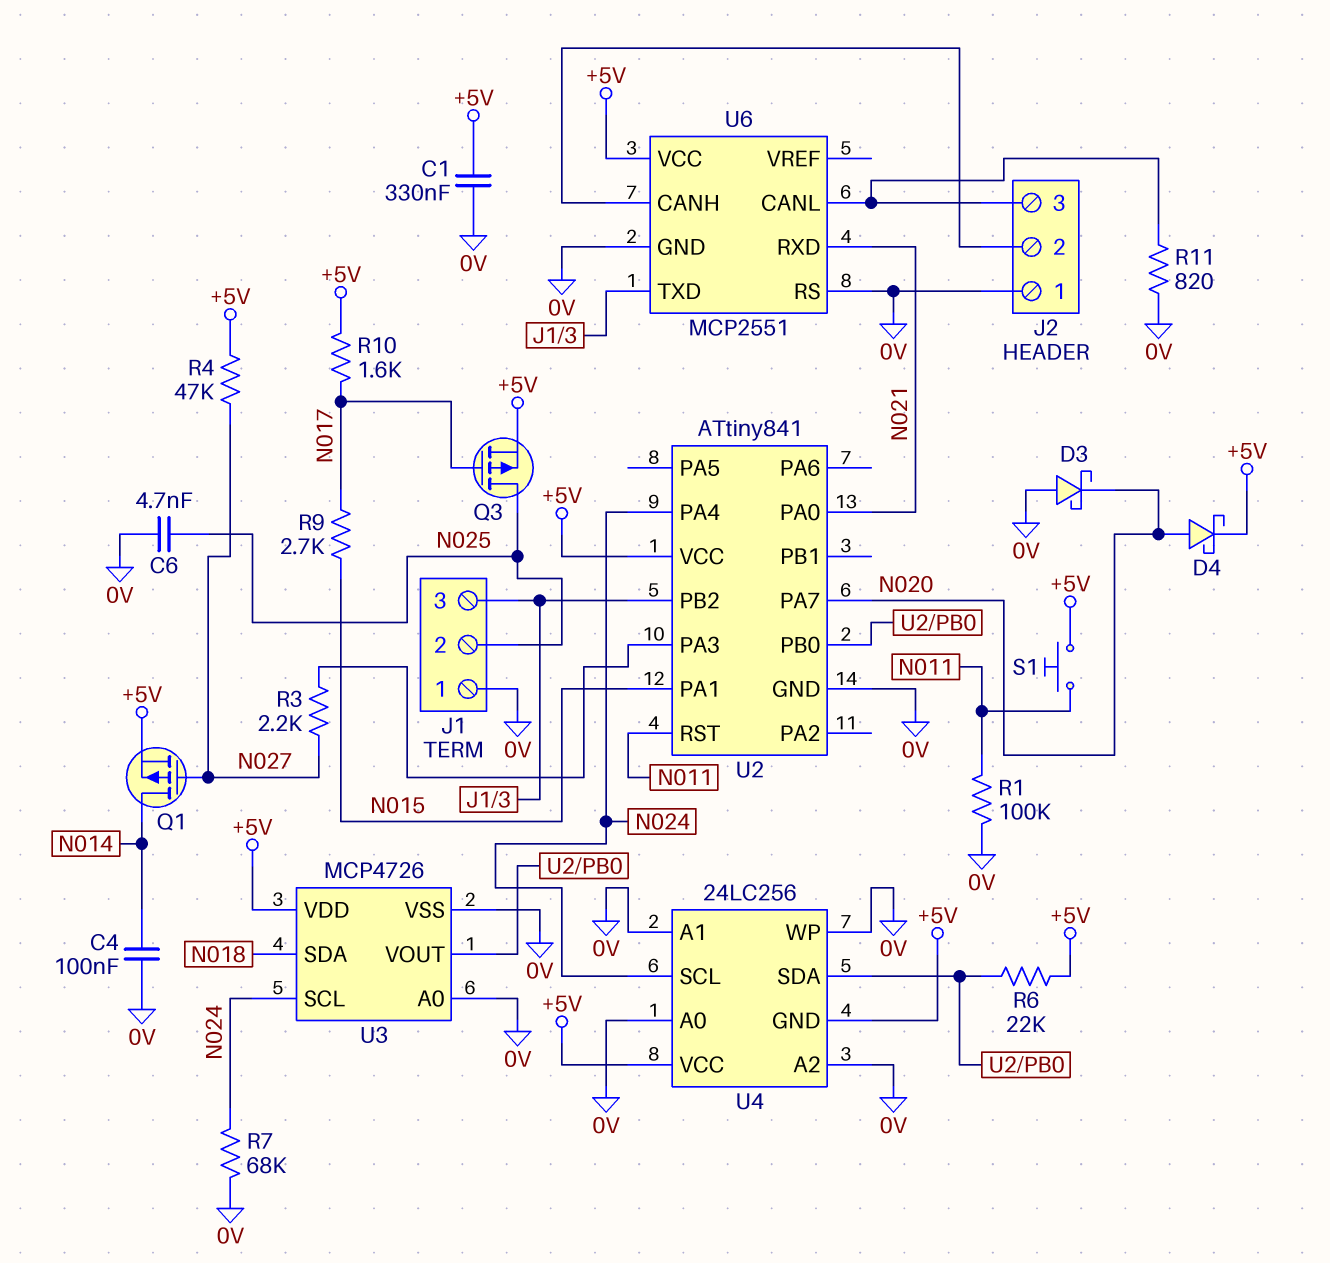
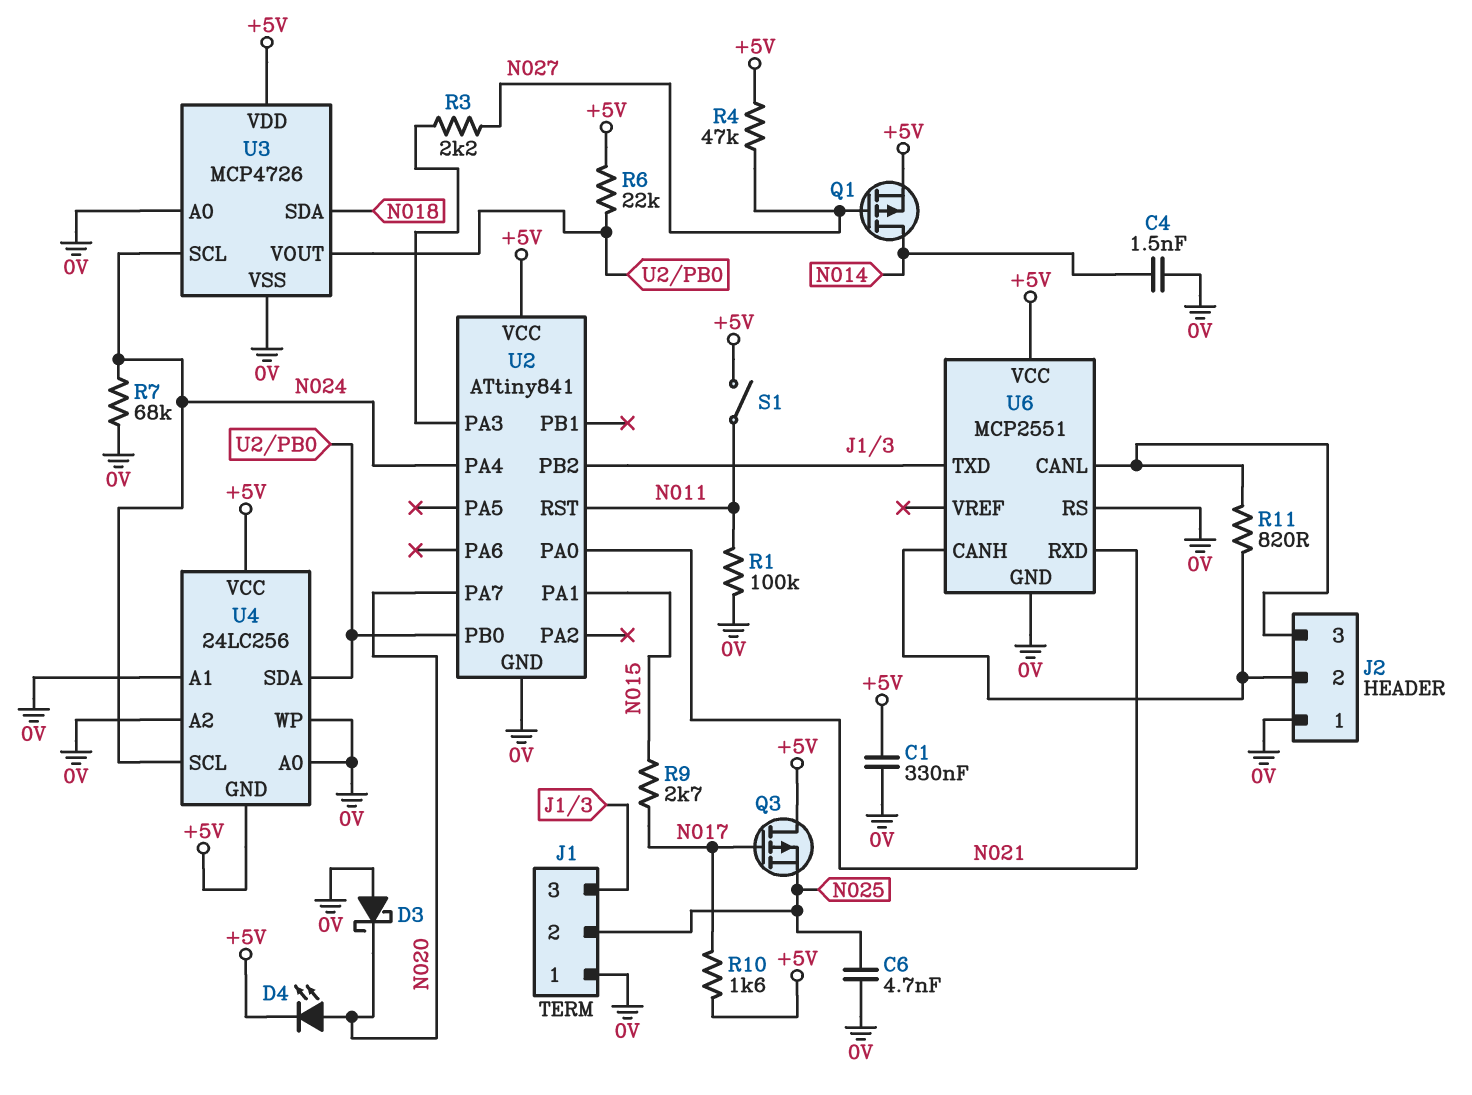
C4: 100nF (0V, N014) -> 1.5nF (0V, N014)
D4: schottky (A N020, K +5V) -> LED (A N020, K +5V)
Q3: PMOS (G N017, D N025, S +5V) -> PMOS (G N017, D +5V, S N025)
R11: 820 (0V, J2/3) -> 820 (J2/2, J2/3)
S1: button (+5V, N011) -> switch (+5V, N011)

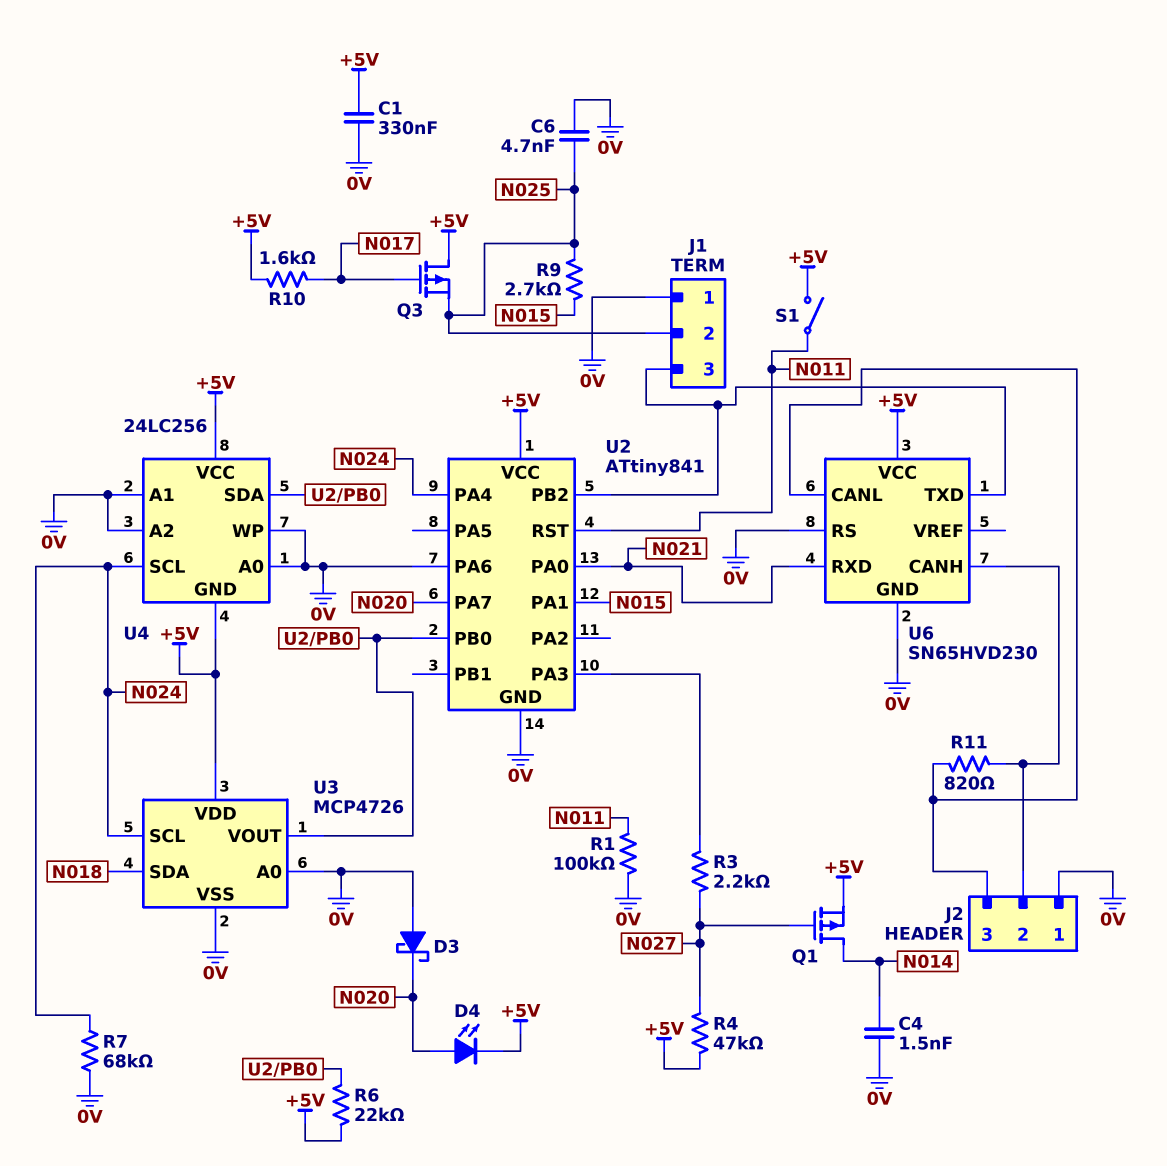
R9: 2.7k (N015, N017) -> 2.7k (N015, N025)
U2 pin PA6: none -> 0V
U6: MCP2551 -> SN65HVD230

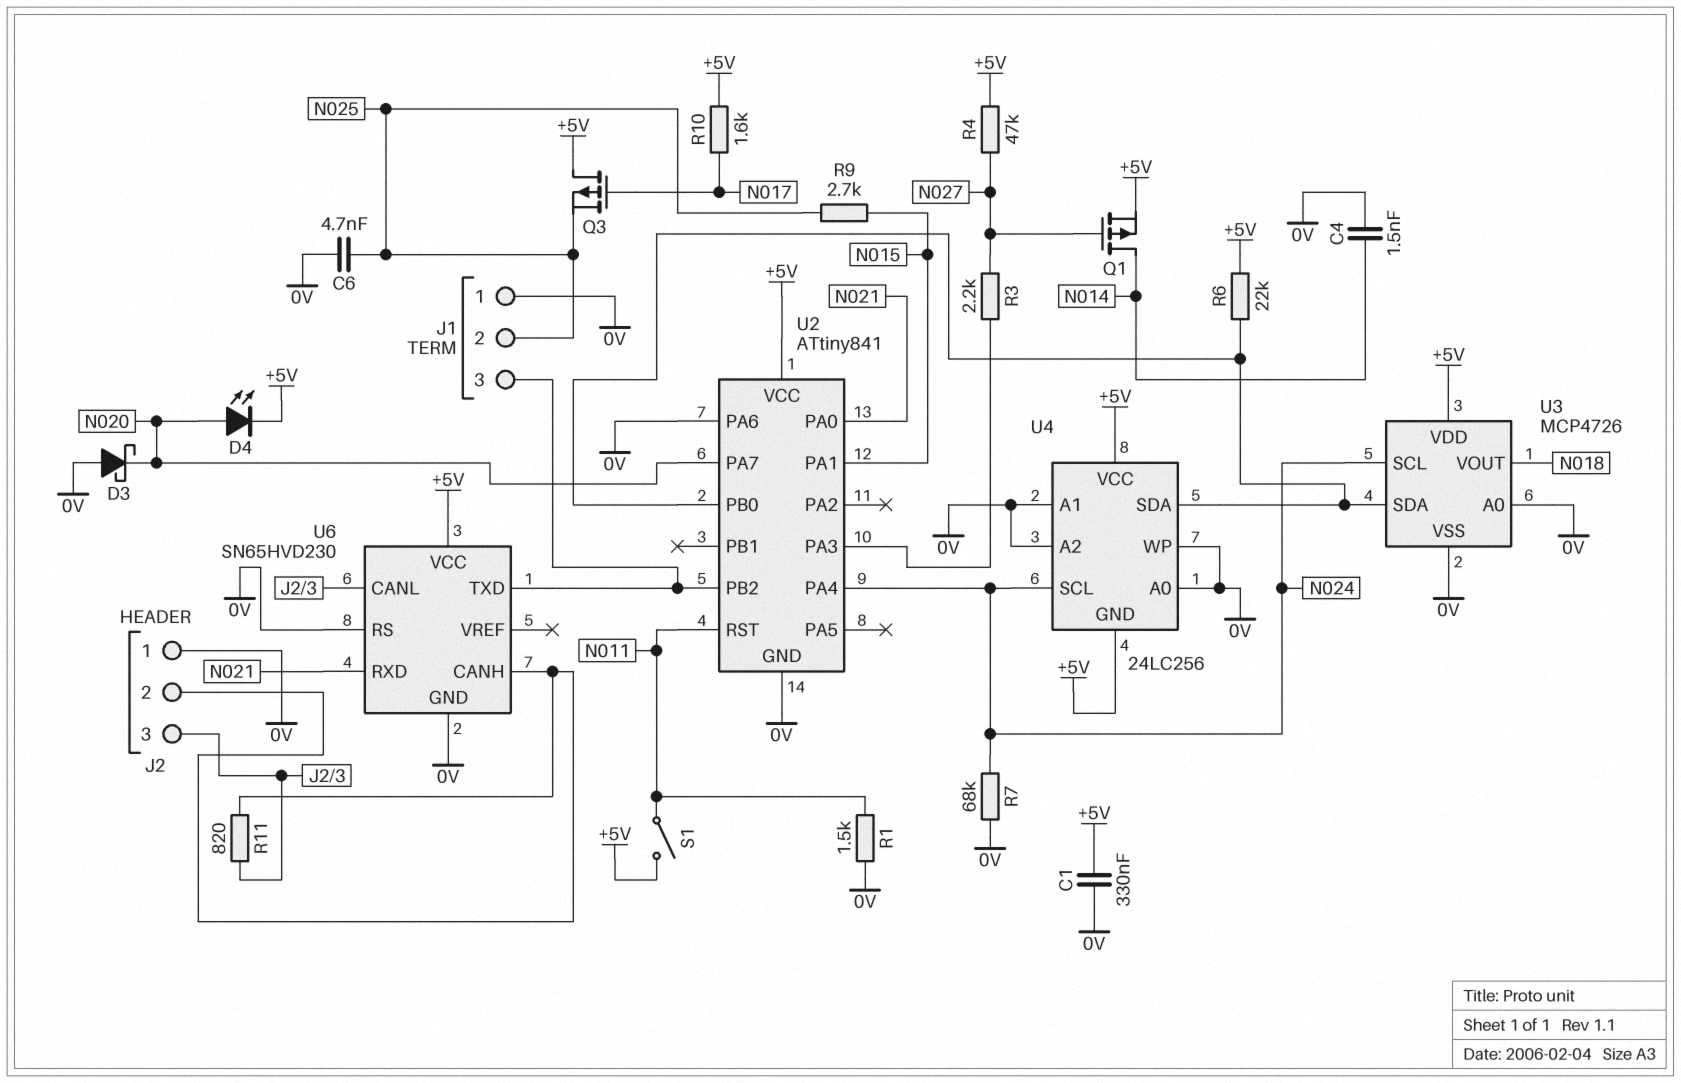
R1: 100k (0V, N011) -> 1.5k (0V, N011)
U3 pin SDA: N018 -> U2/PB0
U3 pin VOUT: U2/PB0 -> N018

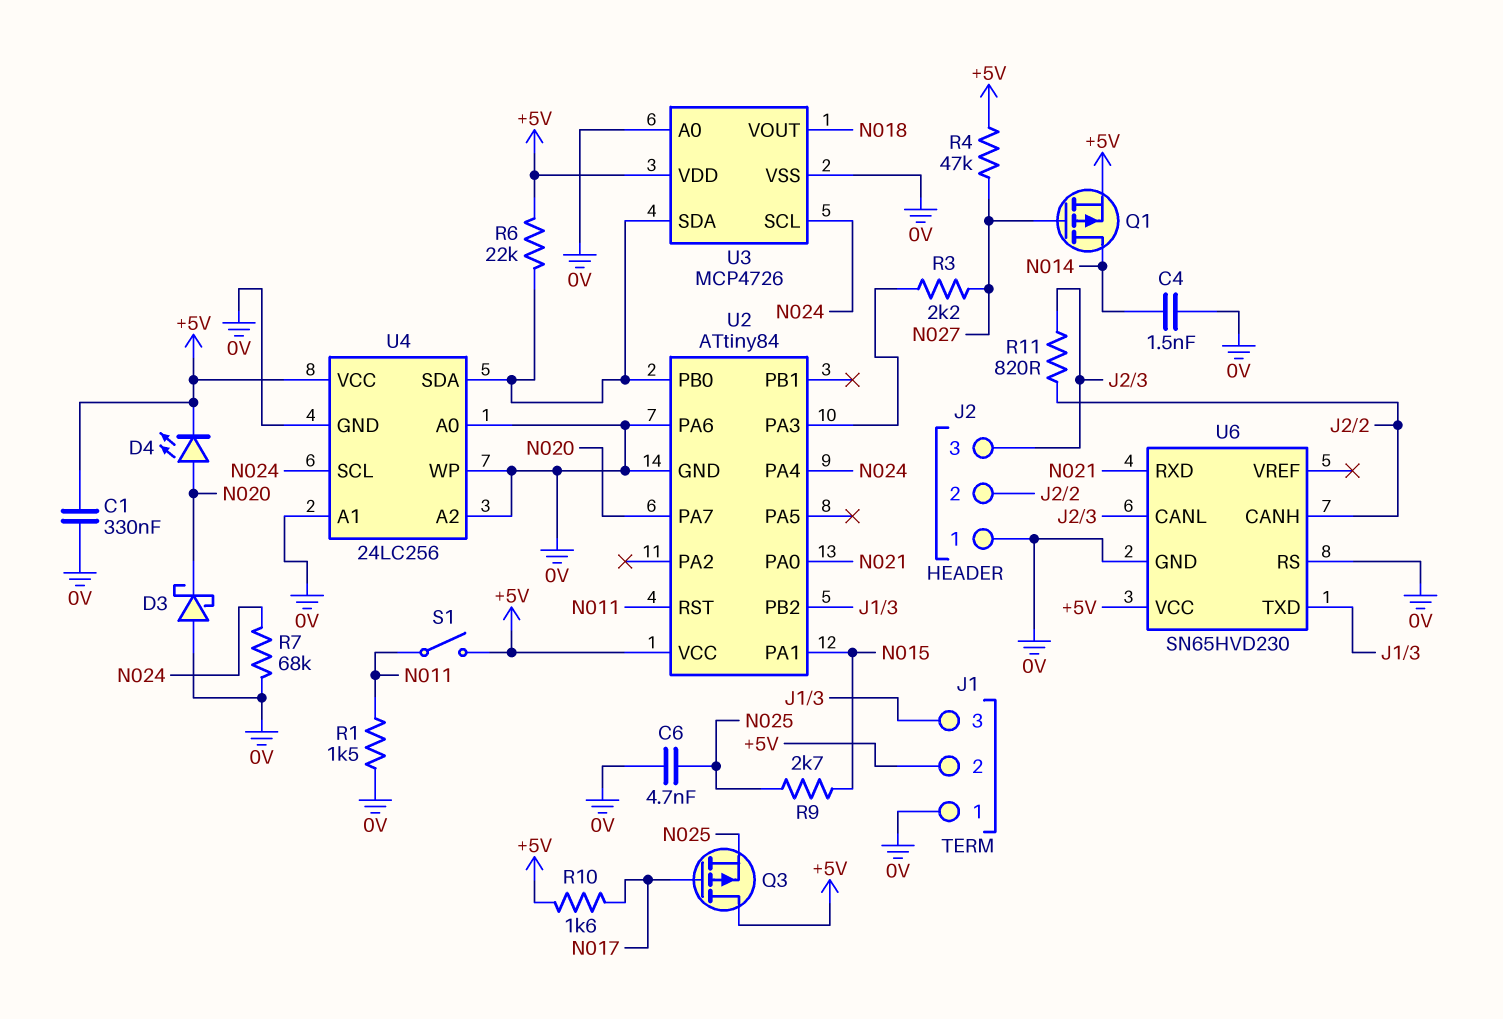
J1 pin 2: N025 -> +5V
U2: ATtiny841 -> ATtiny84
U4 pin GND: +5V -> 0V

